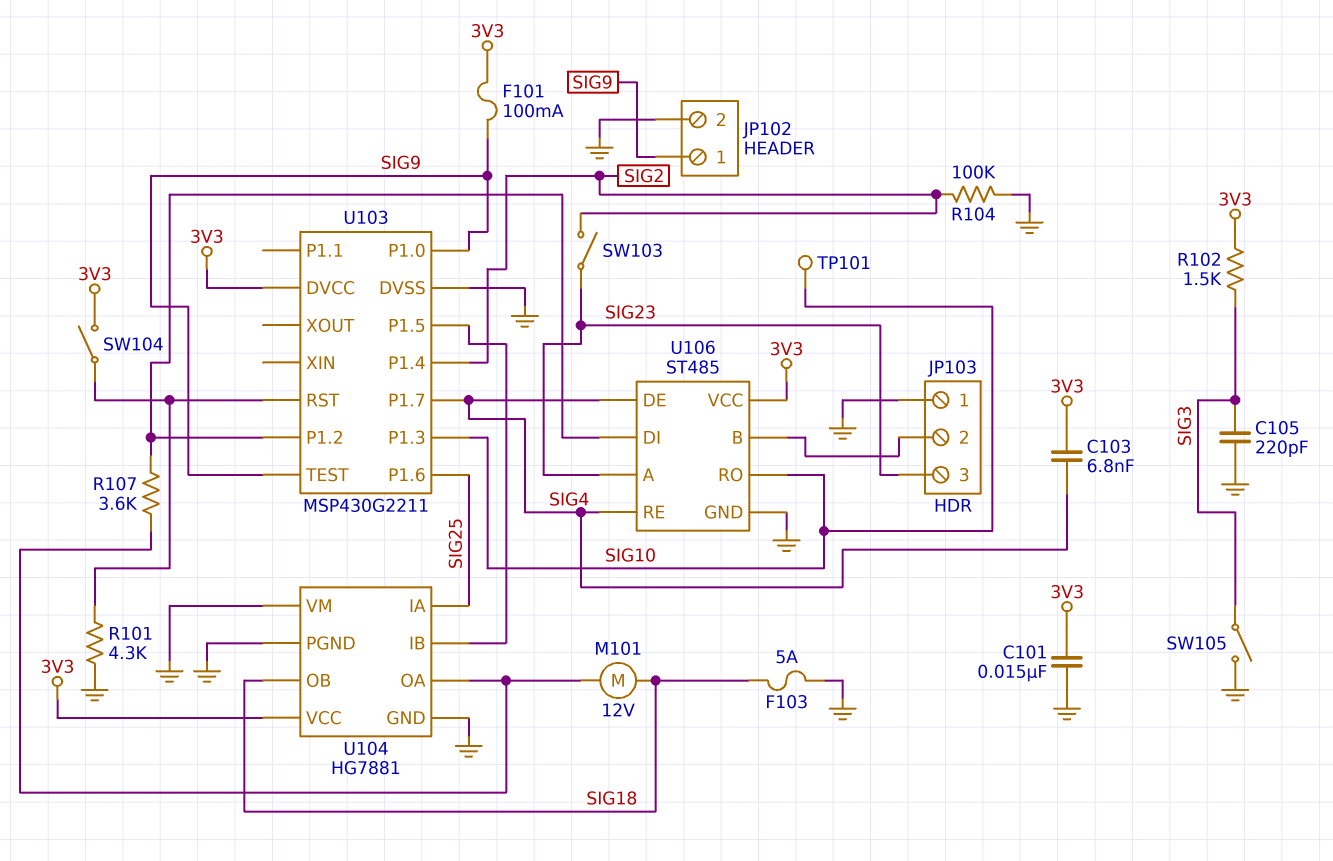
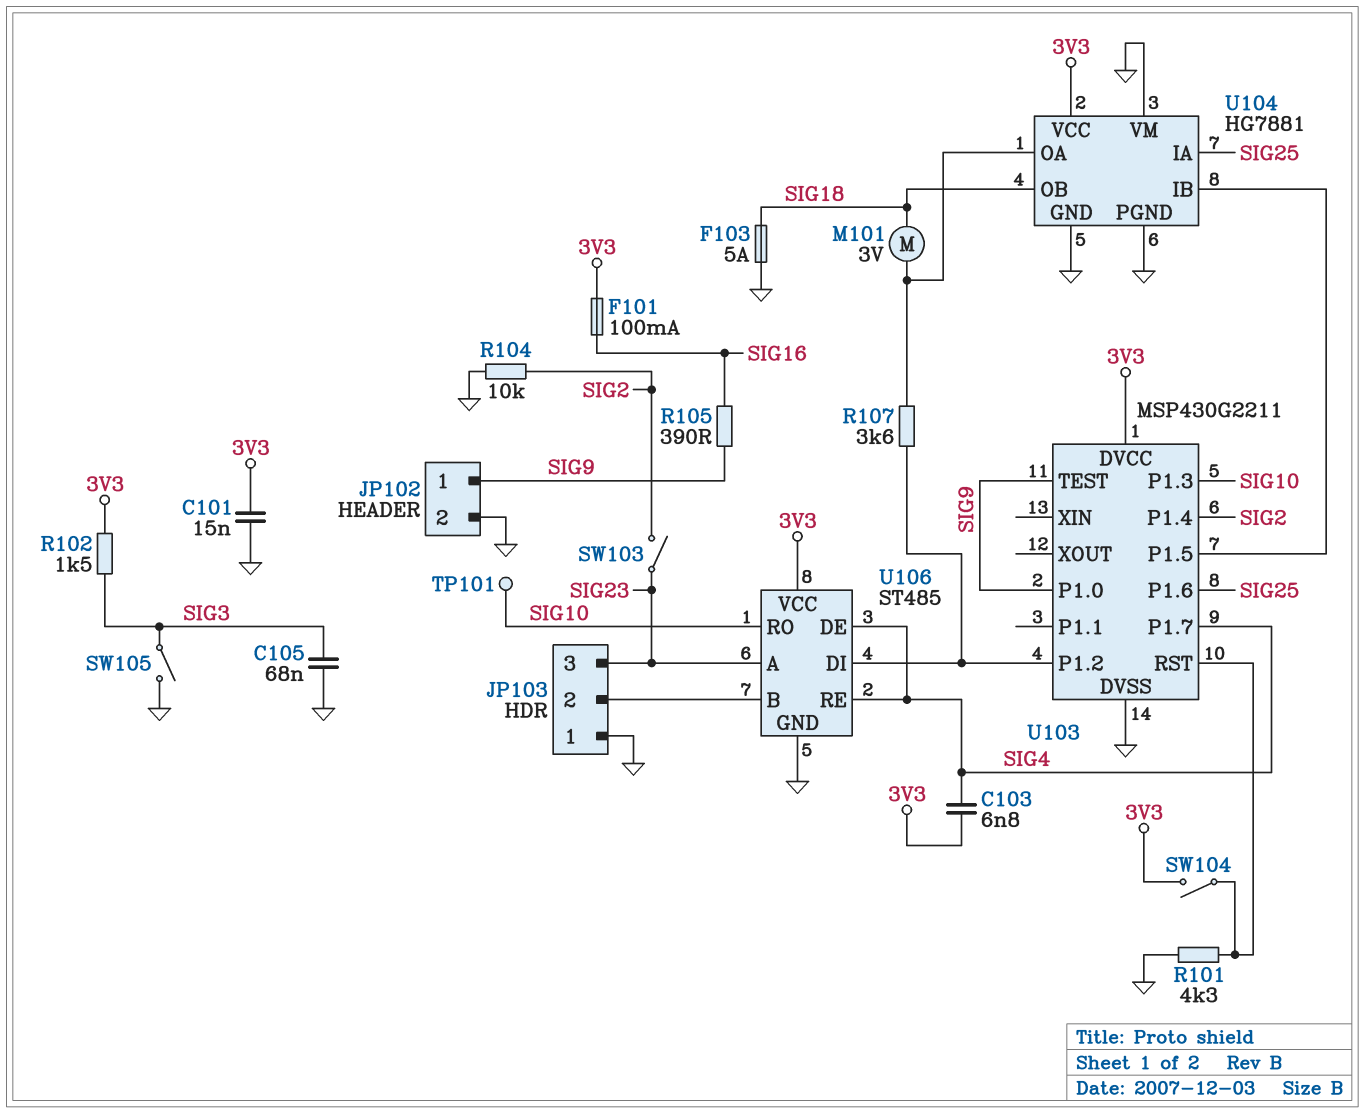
C105: 220pF (GND, SIG3) -> 68nF (GND, SIG3)
F101: 100mA (3V3, SIG9) -> 100mA (3V3, SIG16)
M101: motor 12V (SIG18, U104/OA) -> motor 3V (SIG18, U104/OA)
R104: 100k (GND, SIG2) -> 10k (GND, SIG2)
R105: none -> 390 (SIG9, SIG16)

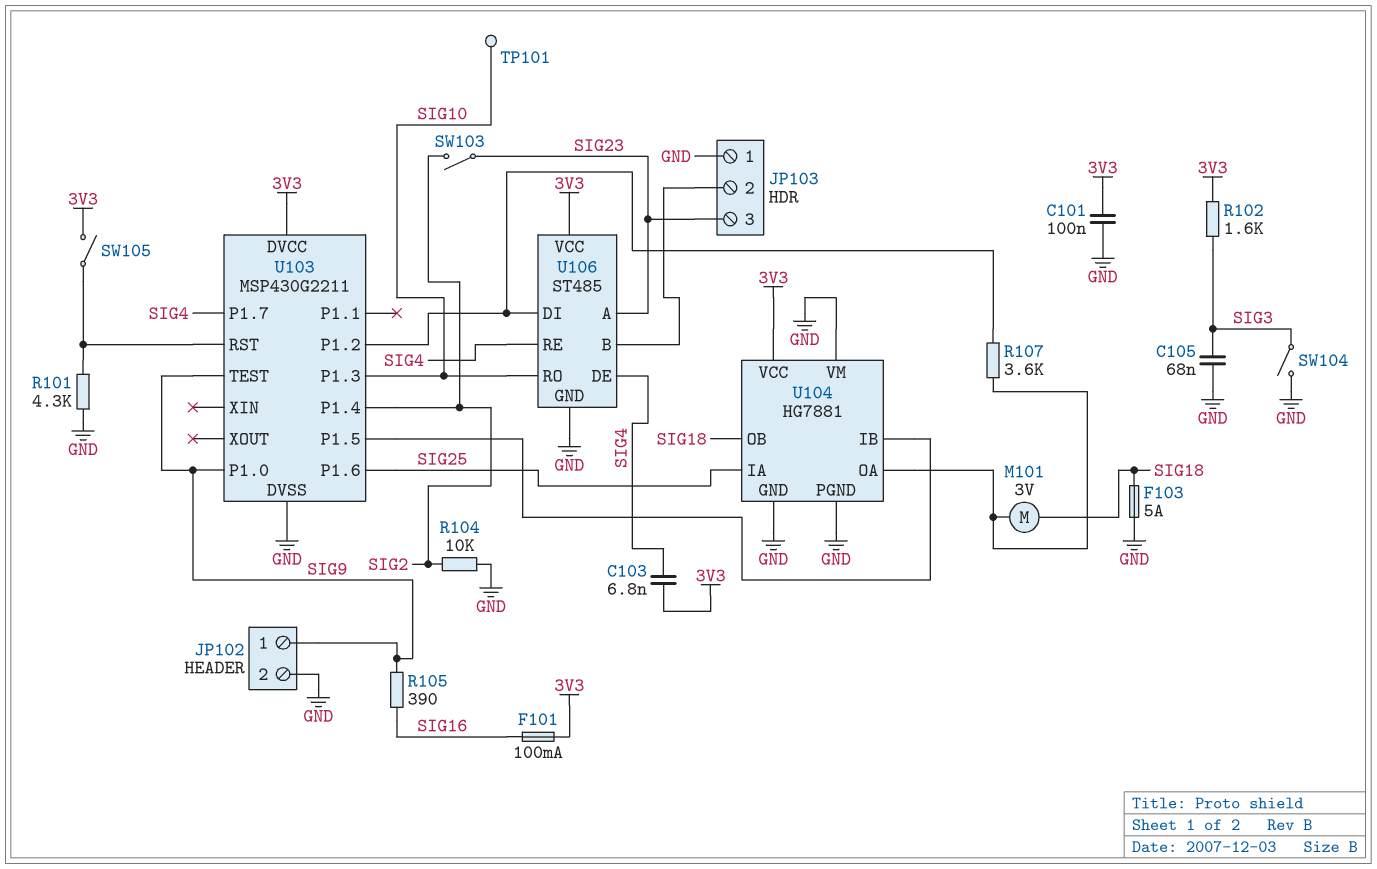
C101: 15nF (3V3, GND) -> 100nF (3V3, GND)
R102: 1.5k (3V3, SIG3) -> 1.6k (3V3, SIG3)
SW104: switch (3V3, U103/RST) -> switch (GND, SIG3)
SW105: switch (GND, SIG3) -> switch (3V3, U103/RST)

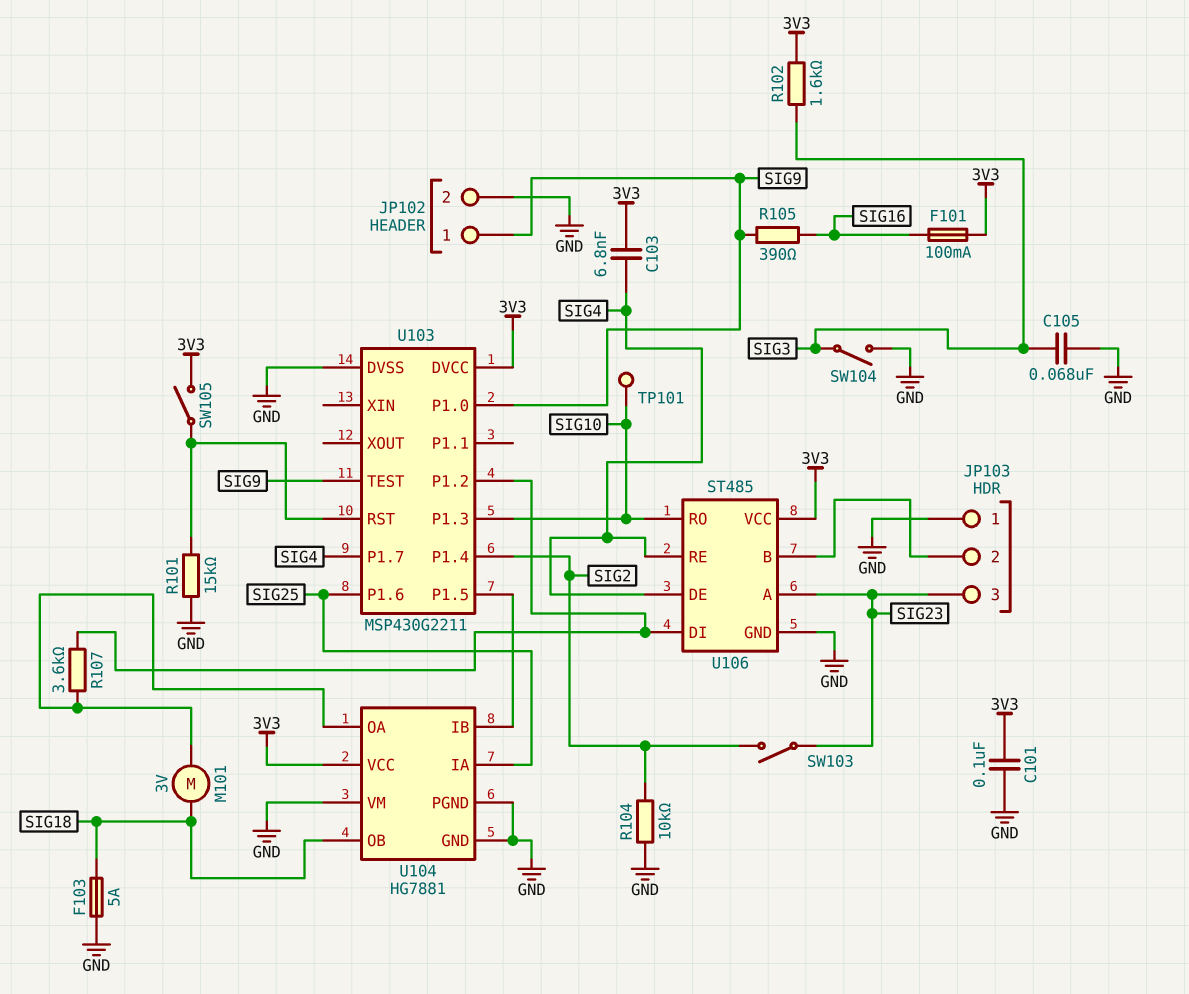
R101: 4.3k (GND, U103/RST) -> 15k (GND, U103/RST)

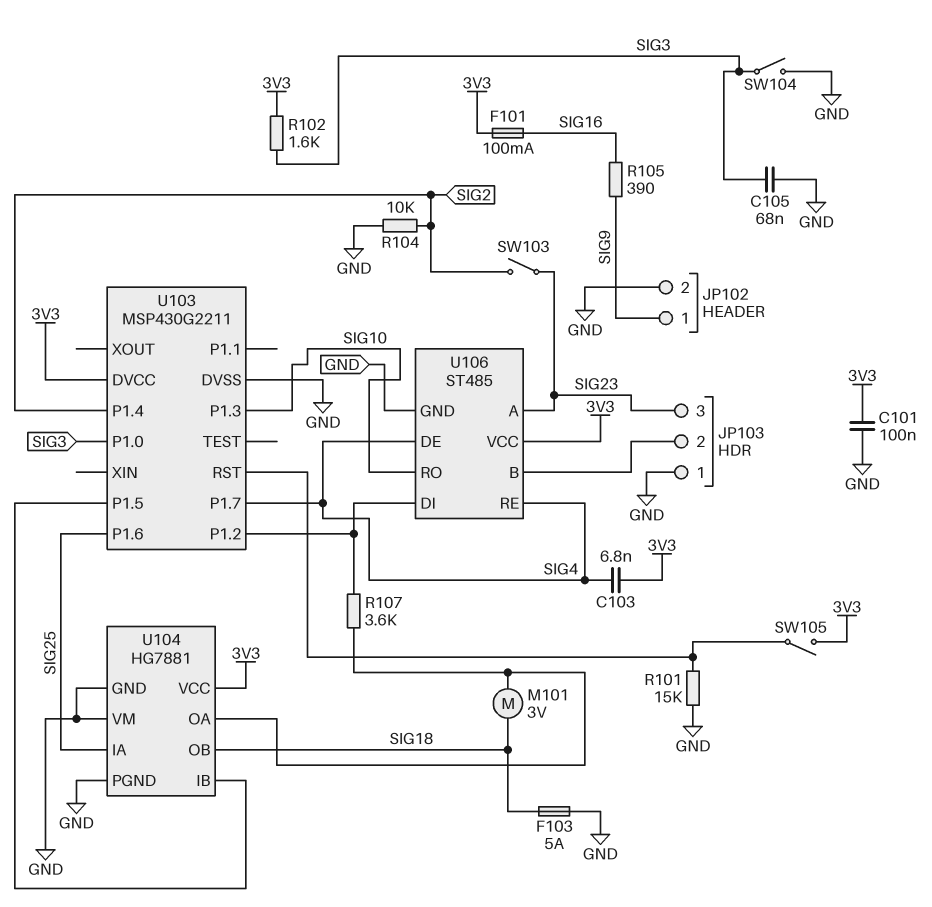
TP101: test point (SIG10) -> none
U103 pin P1.0: SIG9 -> SIG3
U103 pin TEST: SIG9 -> none

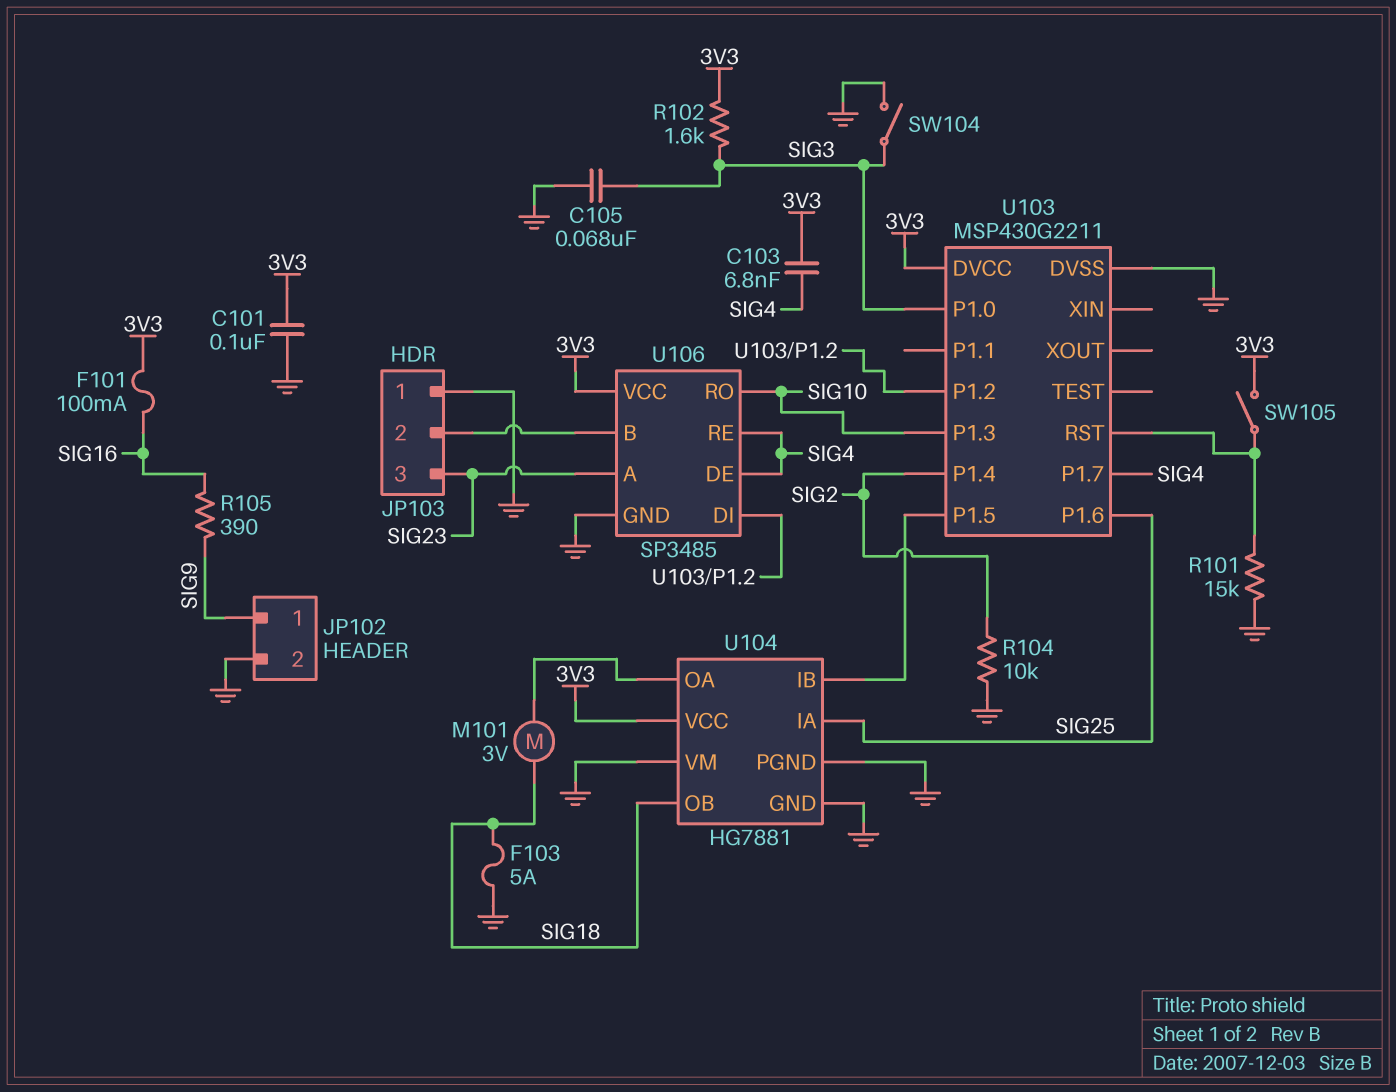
R107: 3.6k (U103/P1.2, U104/OA) -> none
SW103: switch (SIG2, SIG23) -> none
U106: ST485 -> SP3485

